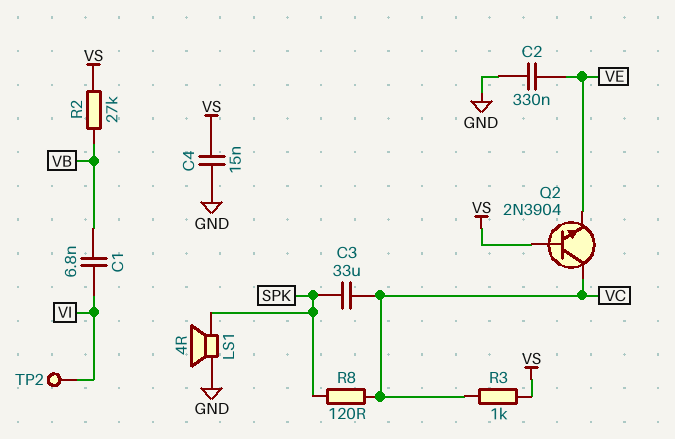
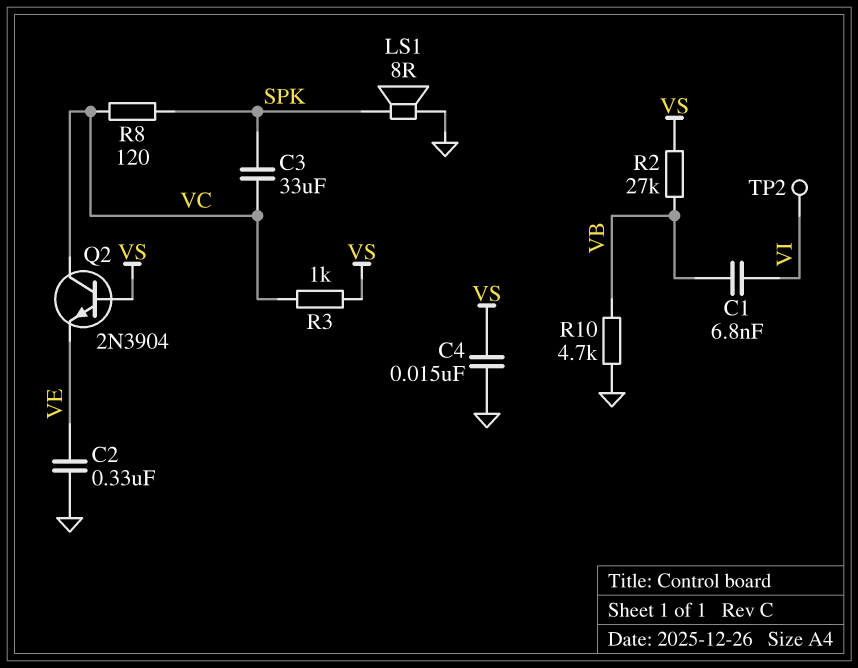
LS1: speaker 4R (GND, SPK) -> speaker 8R (GND, SPK)
R10: none -> 4.7k (GND, VB)

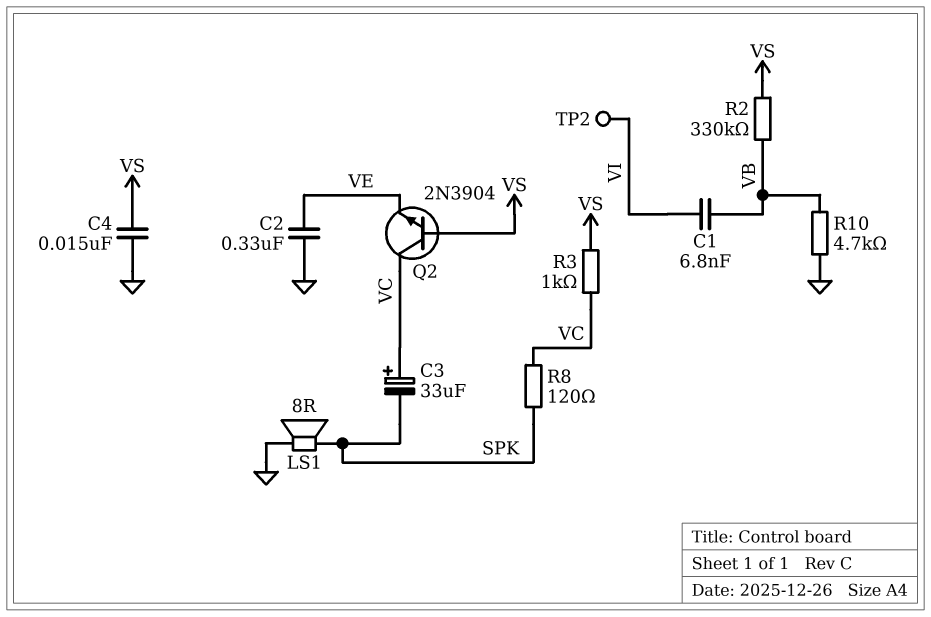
C3: 33uF (SPK, VC) -> 33uF (plus VC, minus SPK)
R2: 27k (VB, VS) -> 330k (VB, VS)

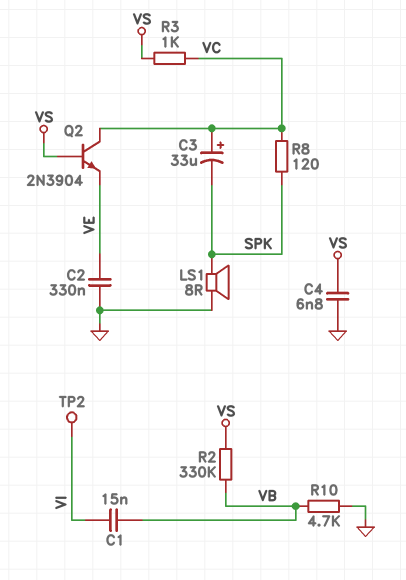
C1: 6.8nF (VB, VI) -> 15nF (VB, VI)
C4: 15nF (GND, VS) -> 6.8nF (GND, VS)

